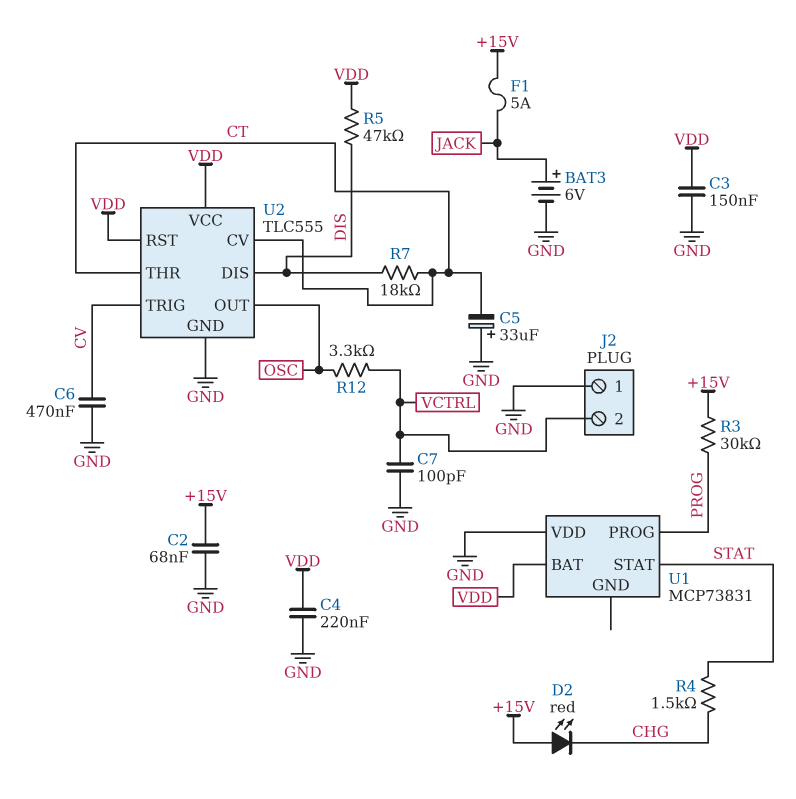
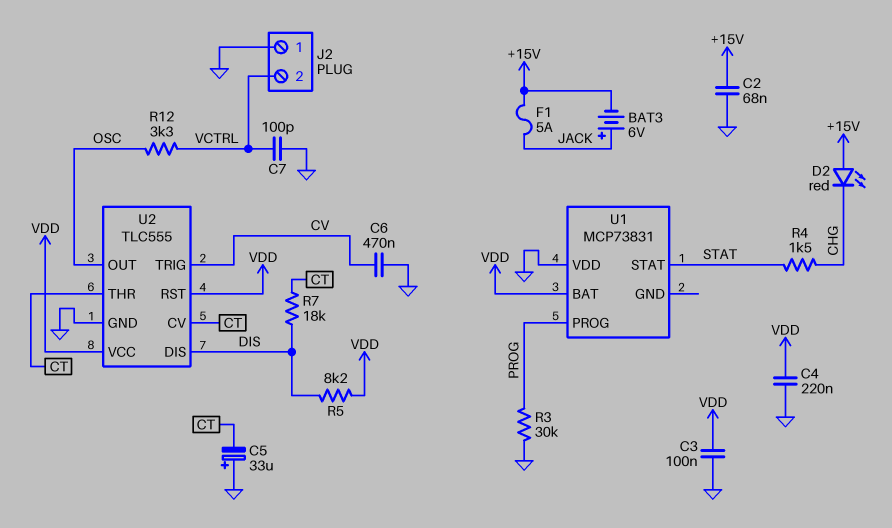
BAT3: 6V (plus JACK, minus GND) -> 6V (plus JACK, minus +15V)
C3: 150nF (GND, VDD) -> 100nF (GND, VDD)
R3: 30k (+15V, PROG) -> 30k (GND, PROG)
R5: 47k (DIS, VDD) -> 8.2k (DIS, VDD)

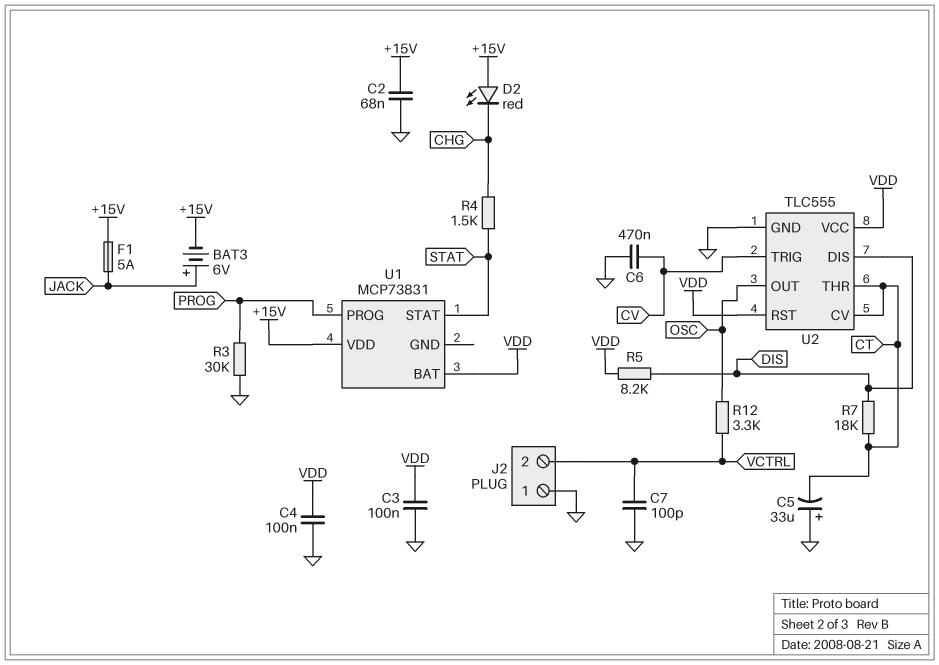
C4: 220nF (GND, VDD) -> 100nF (GND, VDD)
U1 pin VDD: GND -> +15V

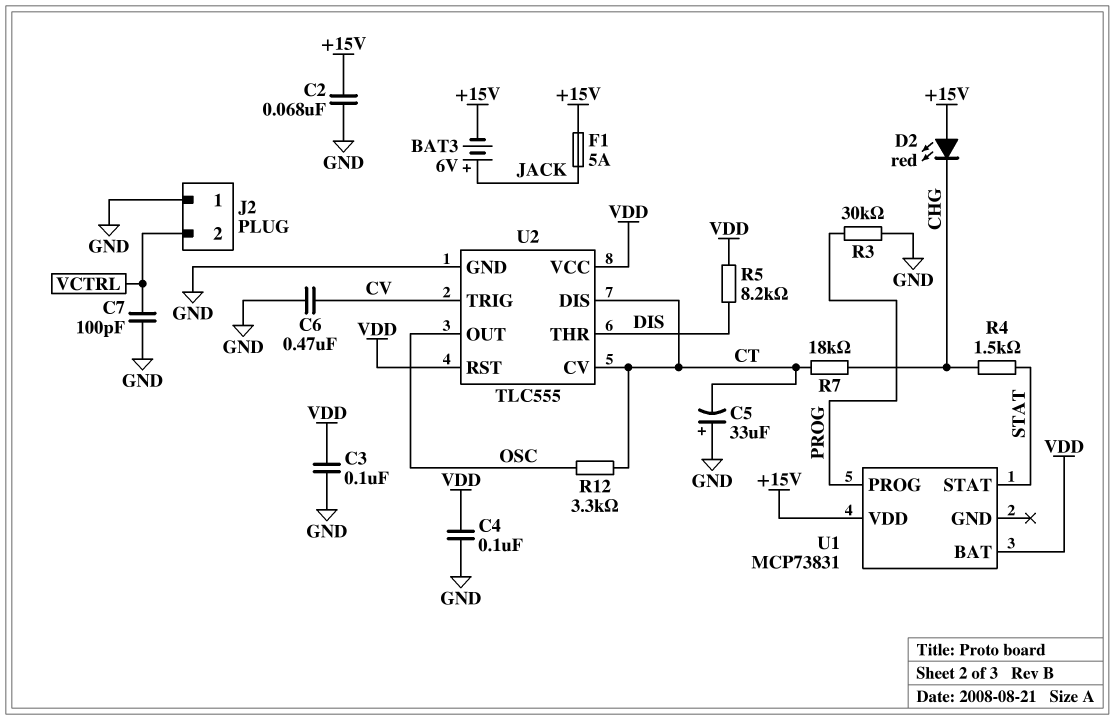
R7: 18k (CT, DIS) -> 18k (CHG, CT)
R12: 3.3k (OSC, VCTRL) -> 3.3k (CT, OSC)
U2 pin DIS: DIS -> CT
U2 pin THR: CT -> DIS

